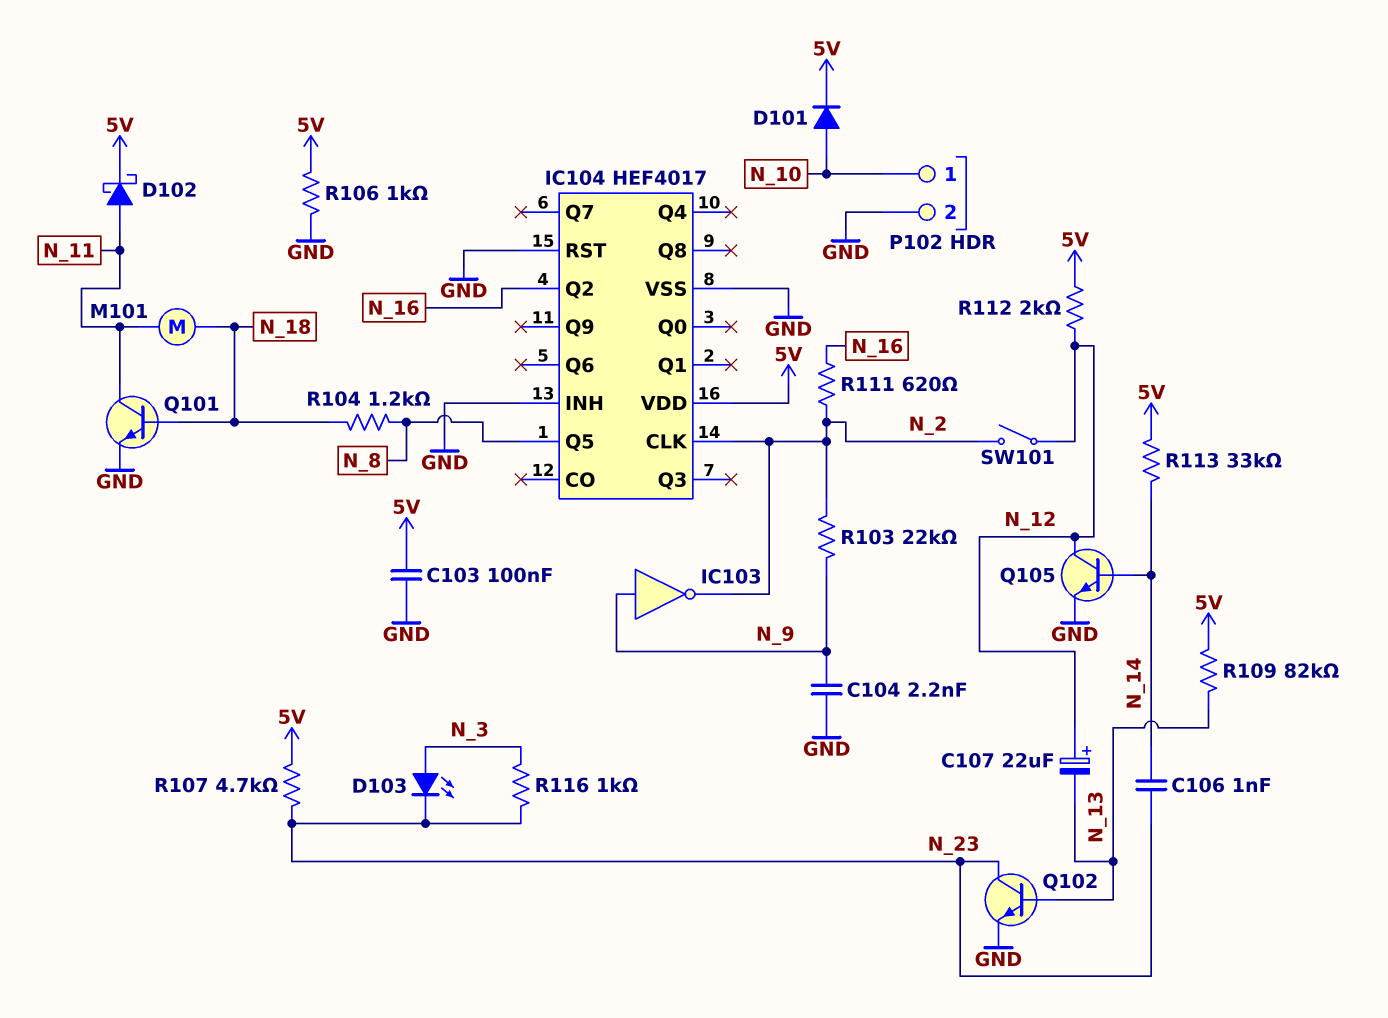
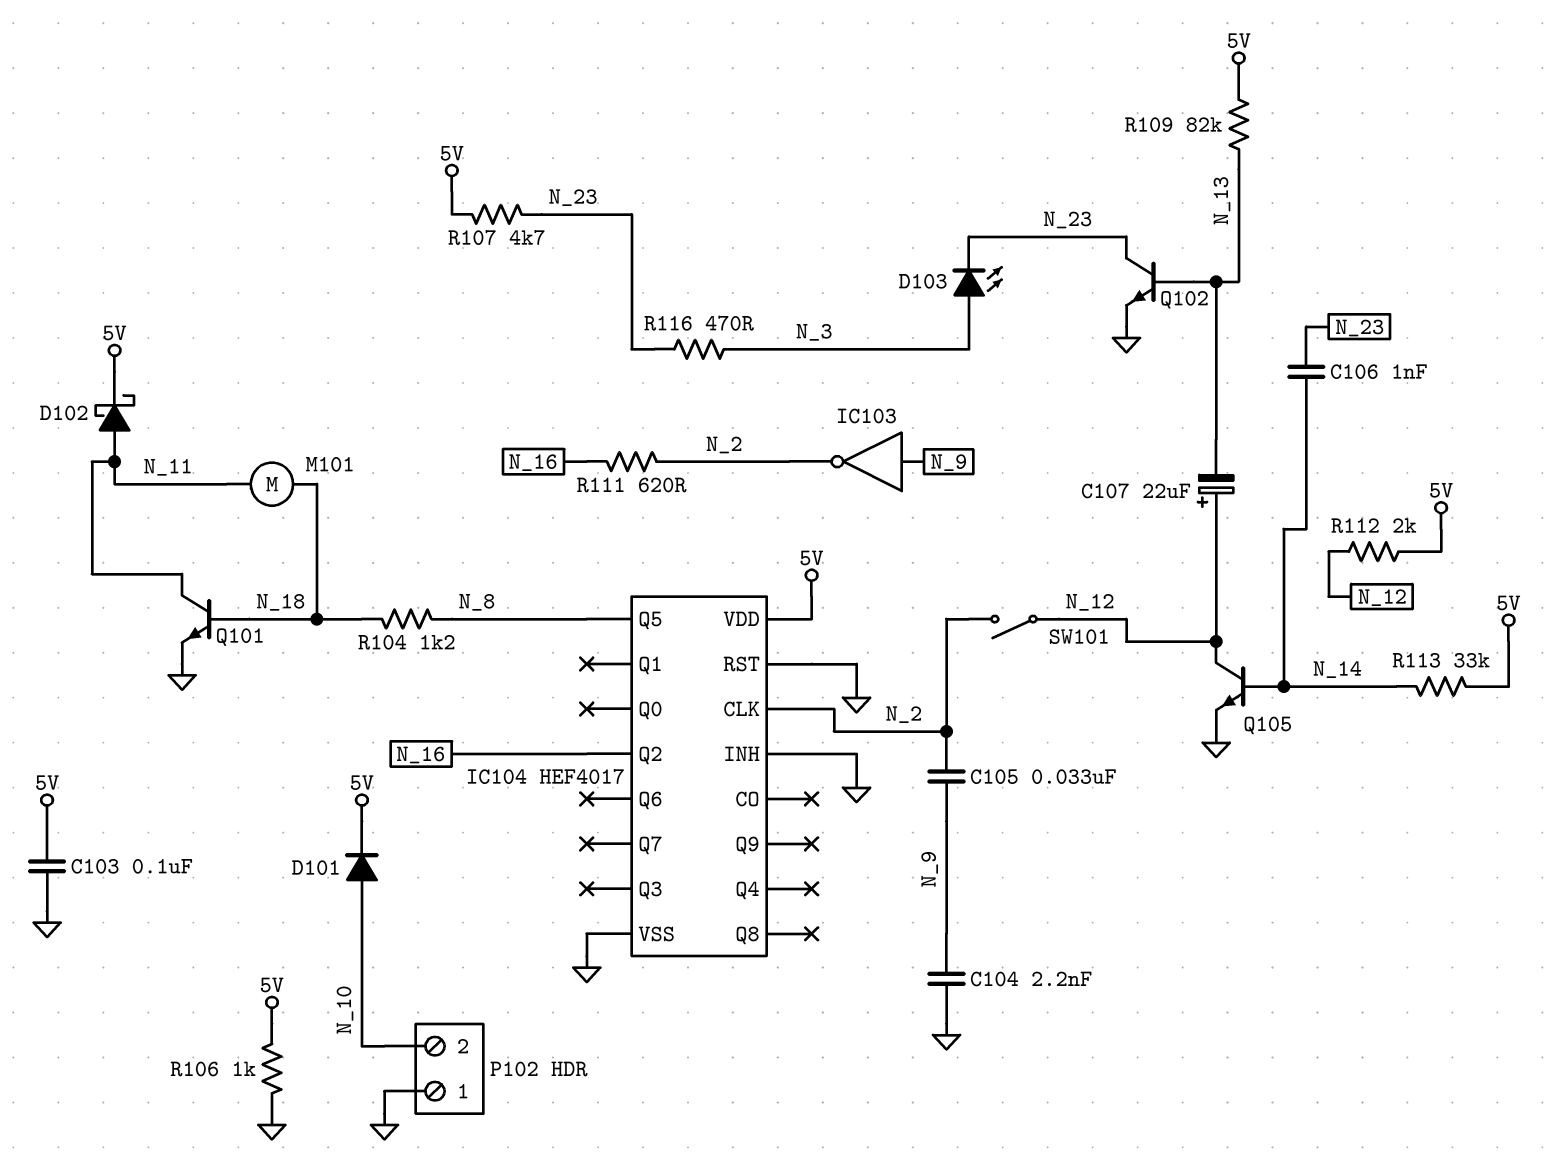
C105: none -> 33nF (N_2, N_9)
P102 pin 1: N_10 -> GND
P102 pin 2: GND -> N_10
R103: 22k (N_2, N_9) -> none
R116: 1k (N_3, N_23) -> 470 (N_3, N_23)

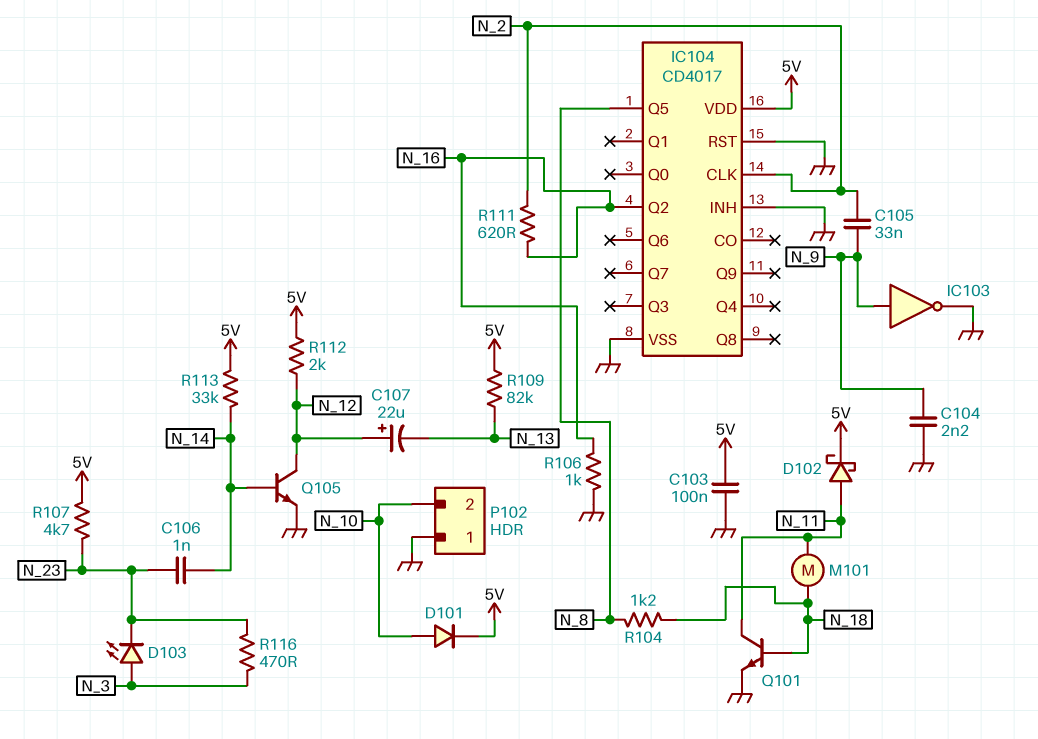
IC103: NOT (in N_9, out N_2) -> NOT (in N_9, out GND)
IC104: HEF4017 -> CD4017
Q102: NPN (B N_13, C N_23, E GND) -> none
R106: 1k (5V, GND) -> 1k (GND, N_16)
SW101: switch (N_2, N_12) -> none

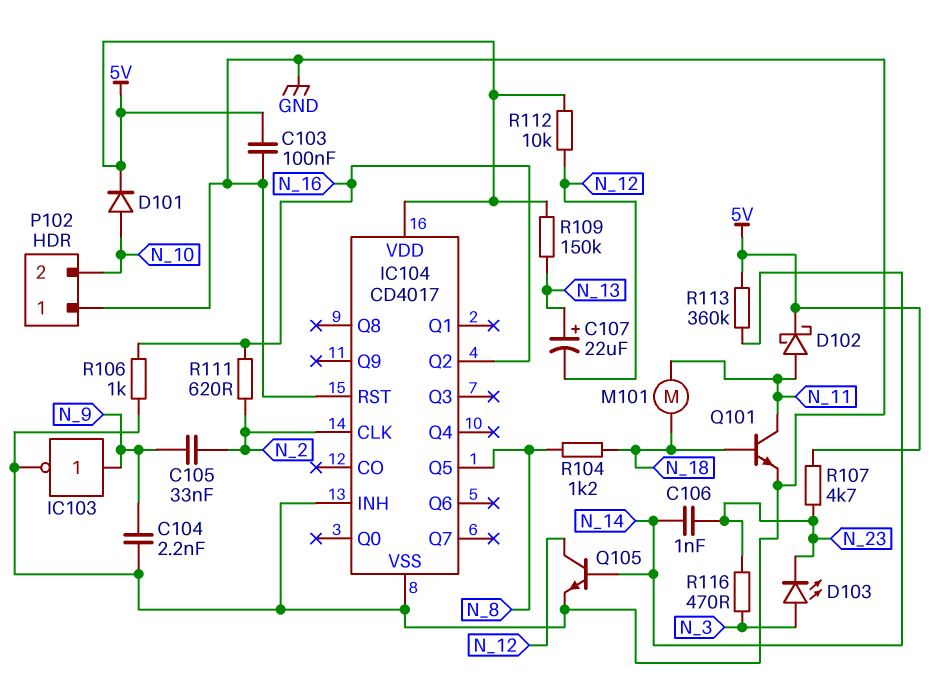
C107: 22uF (plus N_12, minus N_13) -> 22uF (plus N_13, minus N_12)
R109: 82k (5V, N_13) -> 150k (5V, N_13)
R112: 2k (5V, N_12) -> 10k (5V, N_12)
R113: 33k (5V, N_14) -> 360k (5V, N_14)

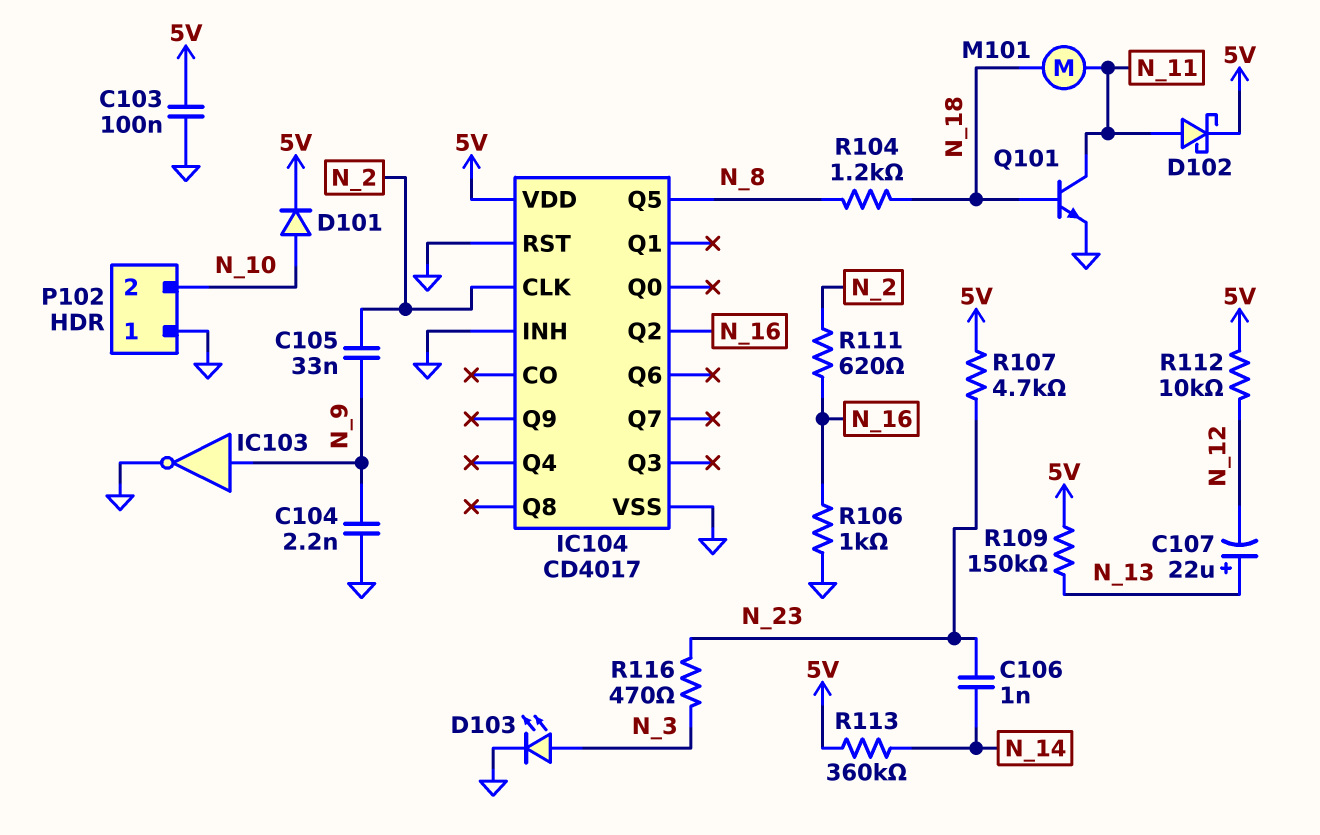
D103: LED (A N_3, K N_23) -> LED (A N_3, K GND)
Q105: NPN (B N_14, C N_12, E GND) -> none

